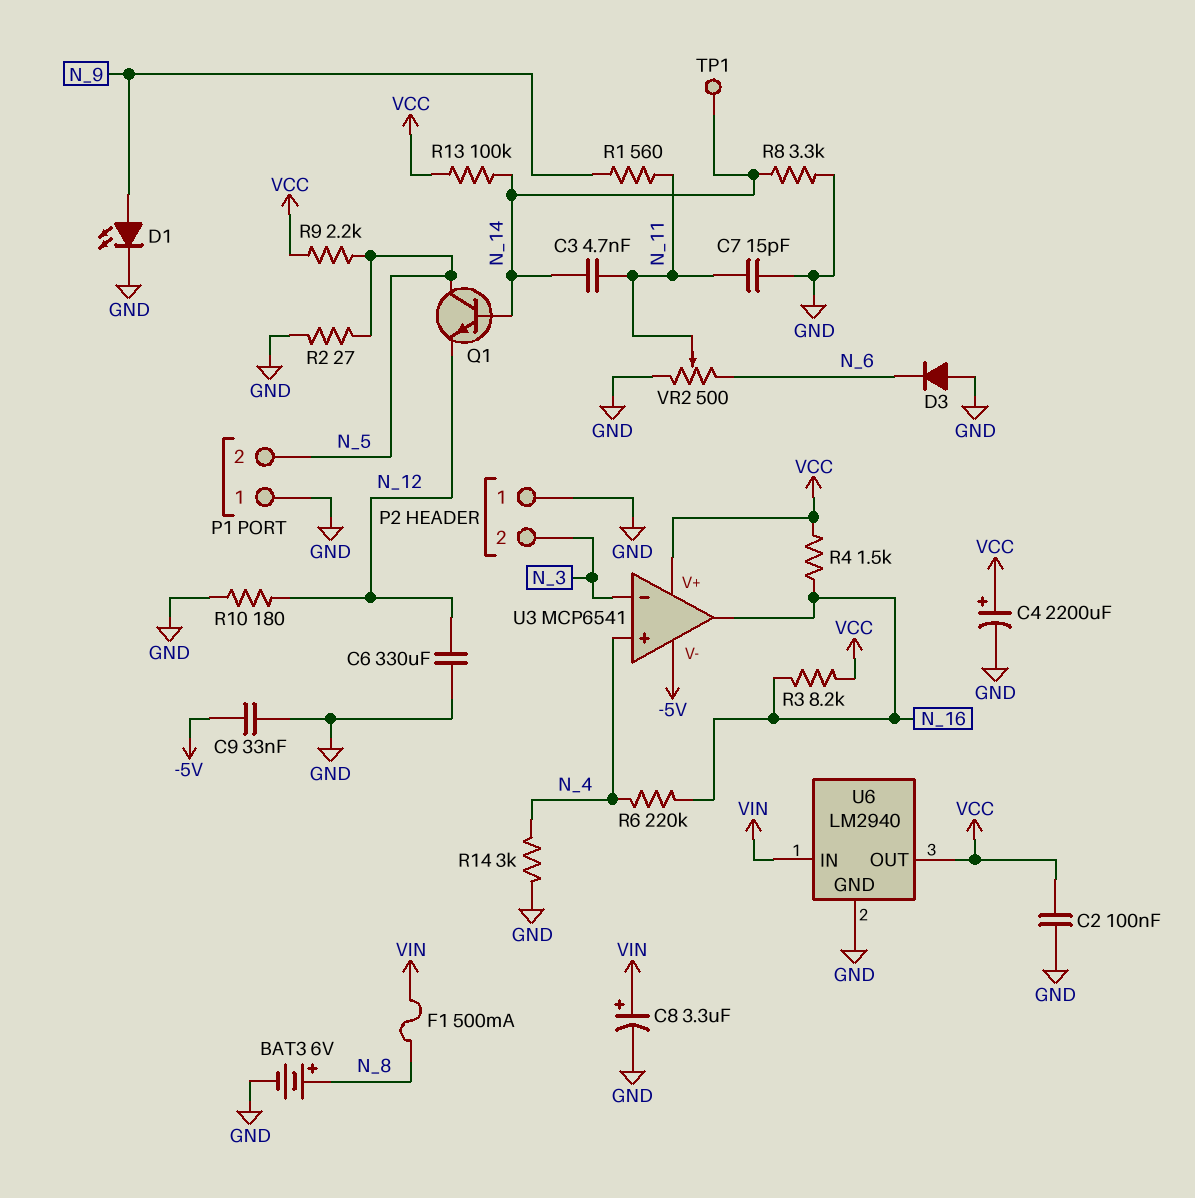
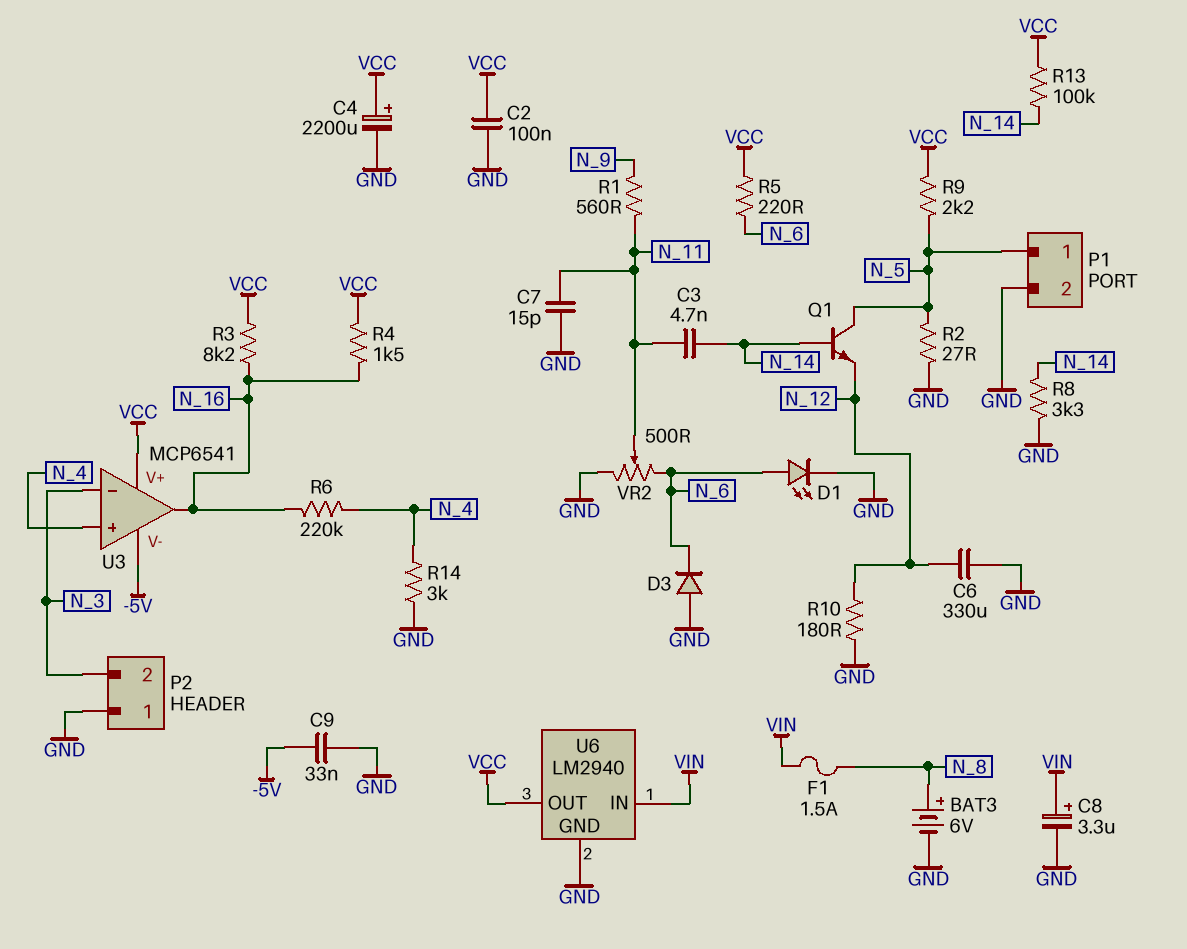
D1: LED (A N_9, K GND) -> LED (A N_6, K GND)
F1: 500mA (N_8, VIN) -> 1.5A (N_8, VIN)
P1 pin 1: GND -> N_5
P1 pin 2: N_5 -> GND
R5: none -> 220 (N_6, VCC)
TP1: test point (N_14) -> none

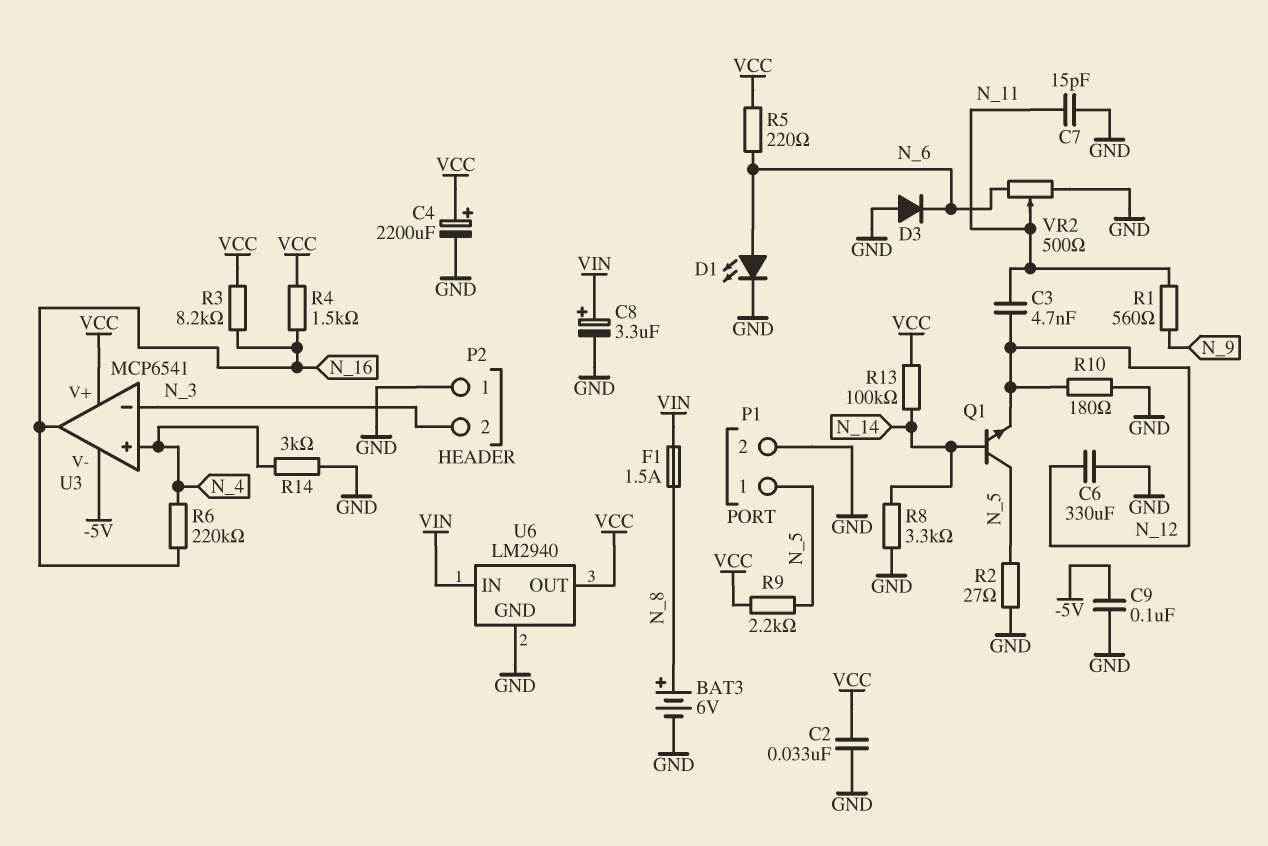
C2: 100nF (GND, VCC) -> 33nF (GND, VCC)
C3: 4.7nF (N_11, N_14) -> 4.7nF (N_11, N_12)
C9: 33nF (-5V, GND) -> 100nF (-5V, GND)

